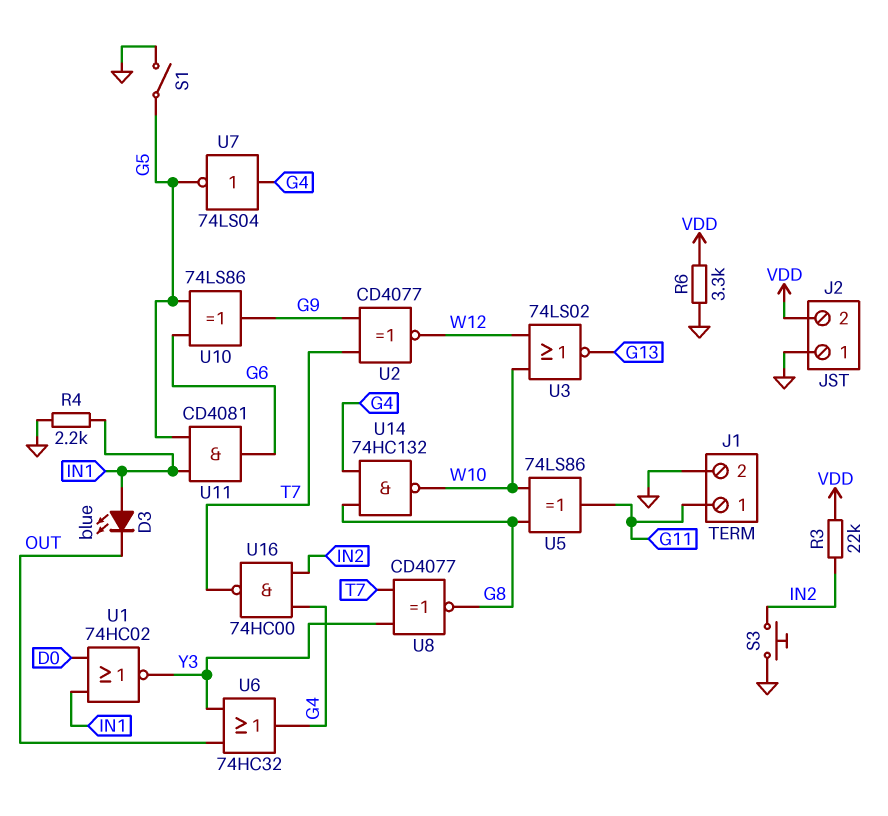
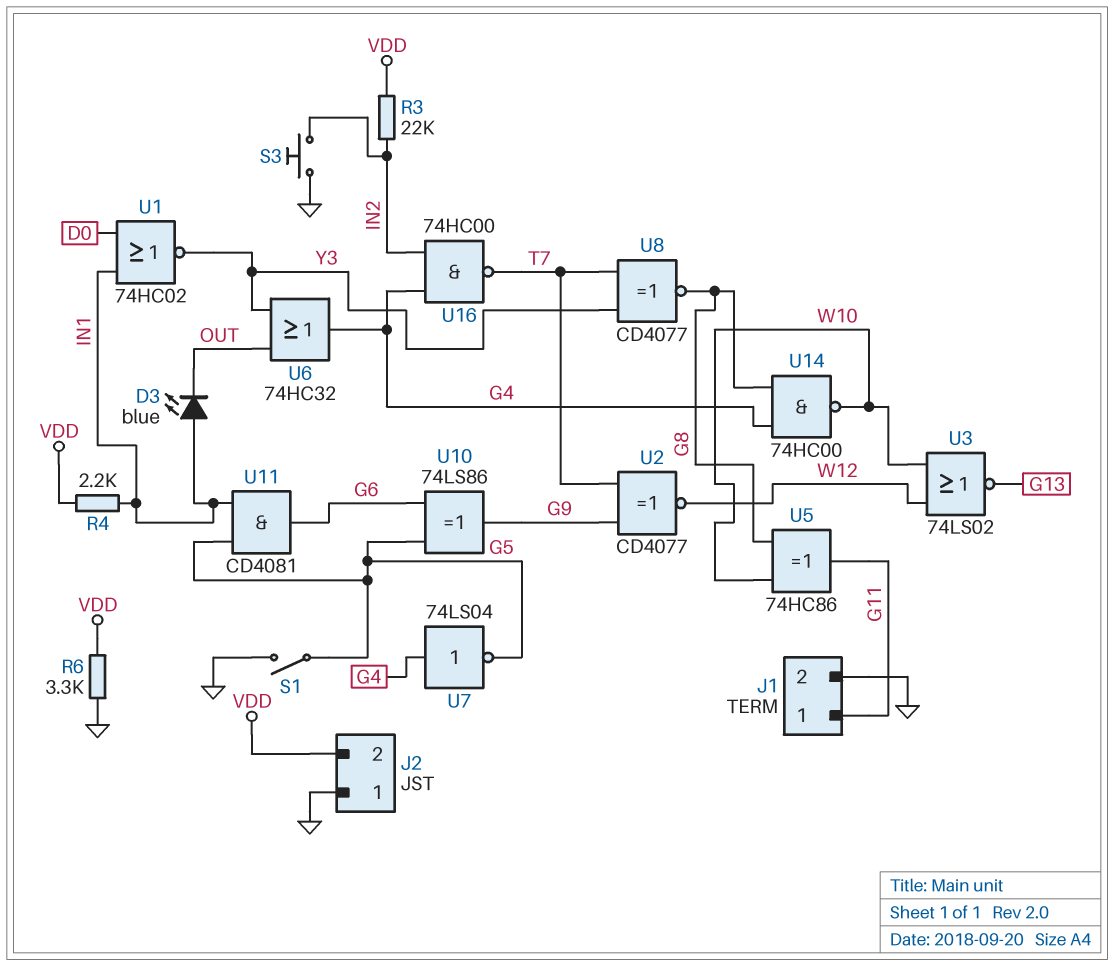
R4: 2.2k (GND, IN1) -> 2.2k (IN1, VDD)
U5: XOR 74LS86 (in G8, in W10, out G11) -> XOR 74HC86 (in G8, in W10, out G11)
U14: NAND 74HC132 (in G4, in G8, out W10) -> NAND 74HC00 (in G4, in G8, out W10)

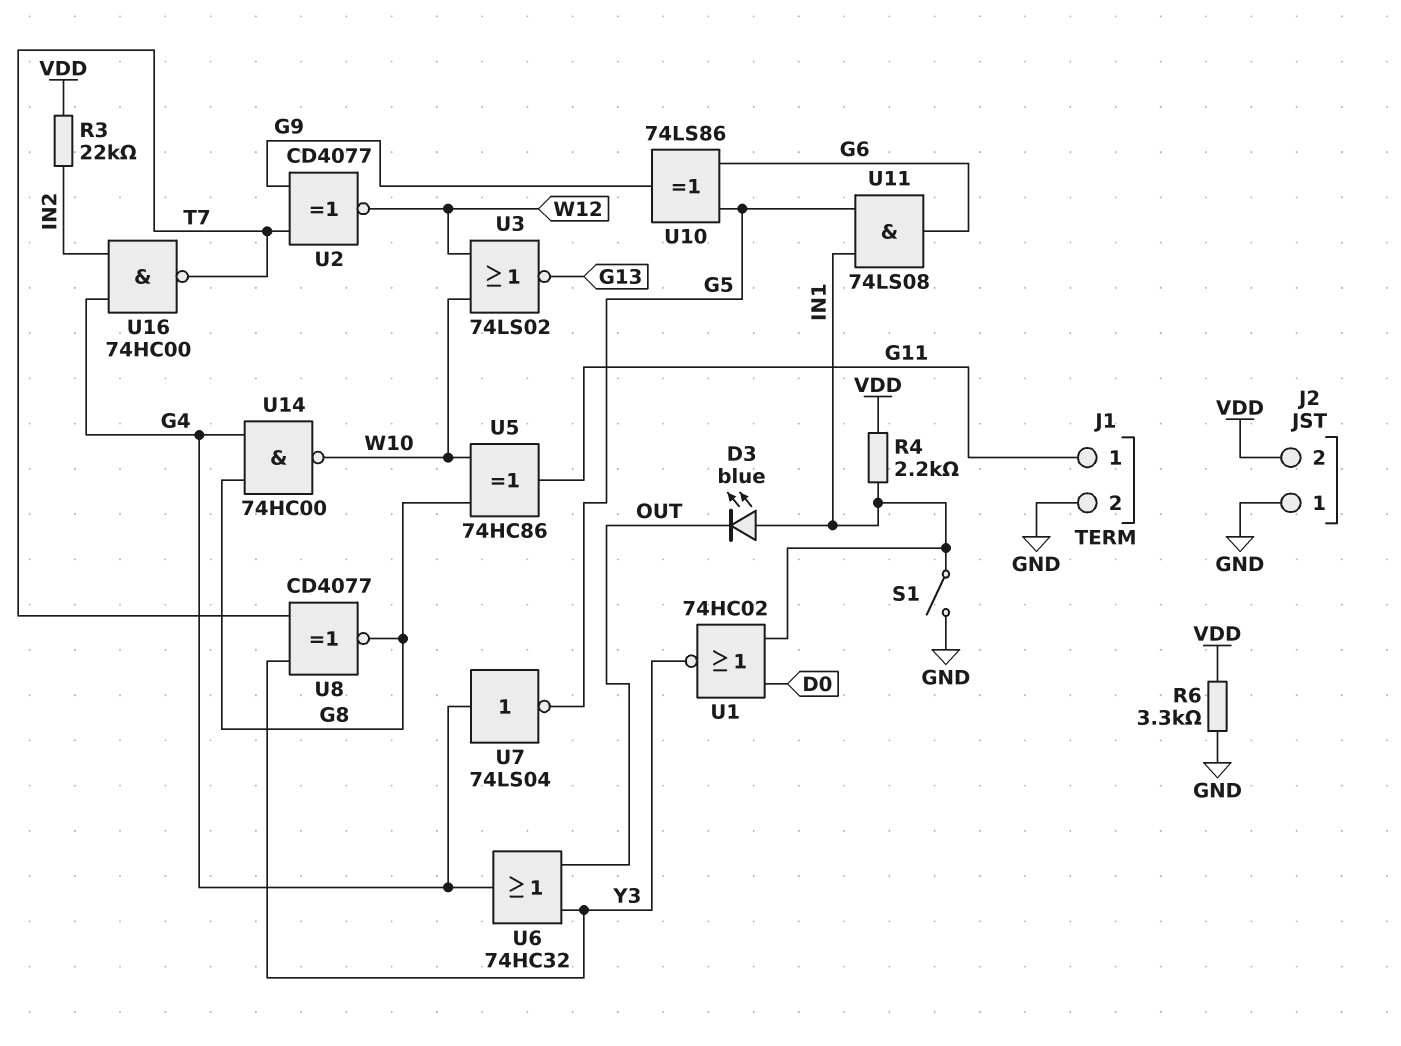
S1: switch (G5, GND) -> switch (GND, IN1)
S3: button (GND, IN2) -> none
U11: AND CD4081 (in G5, in IN1, out G6) -> AND 74LS08 (in G5, in IN1, out G6)

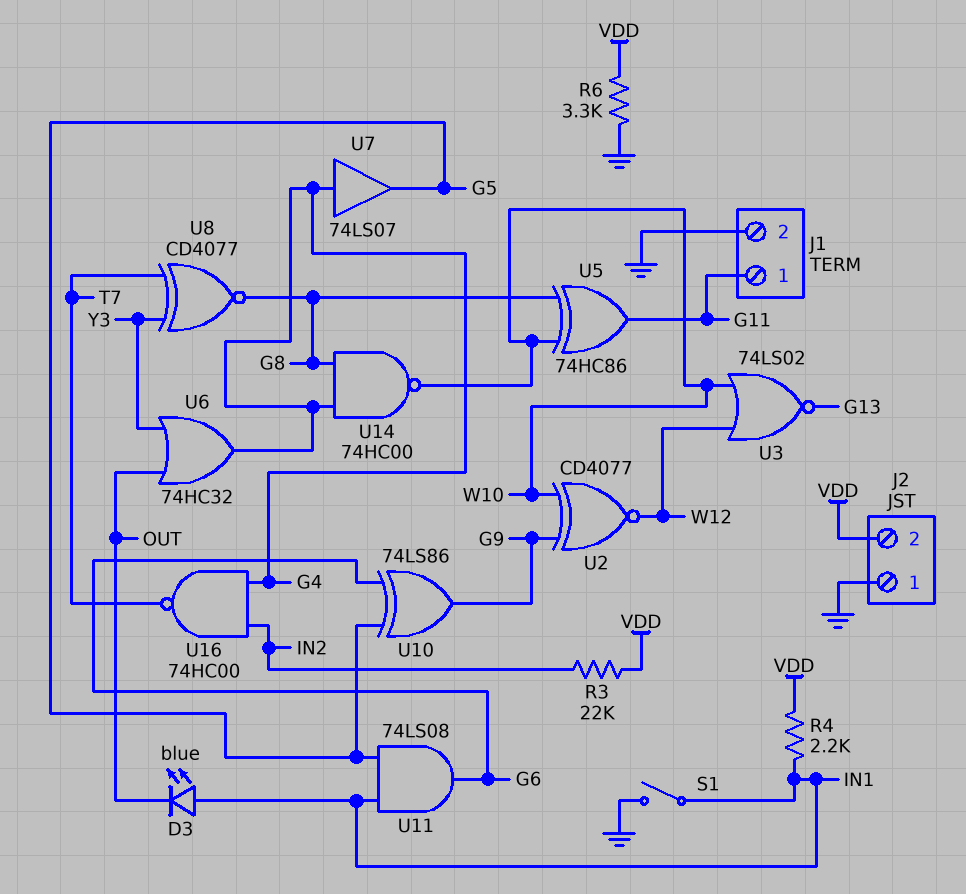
U1: NOR 74HC02 (in D0, in IN1, out Y3) -> none
U2: XNOR CD4077 (in G9, in T7, out W12) -> XNOR CD4077 (in G9, in W10, out W12)
U7: NOT 74LS04 (in G4, out G5) -> buffer 74LS07 (in G4, out G5)

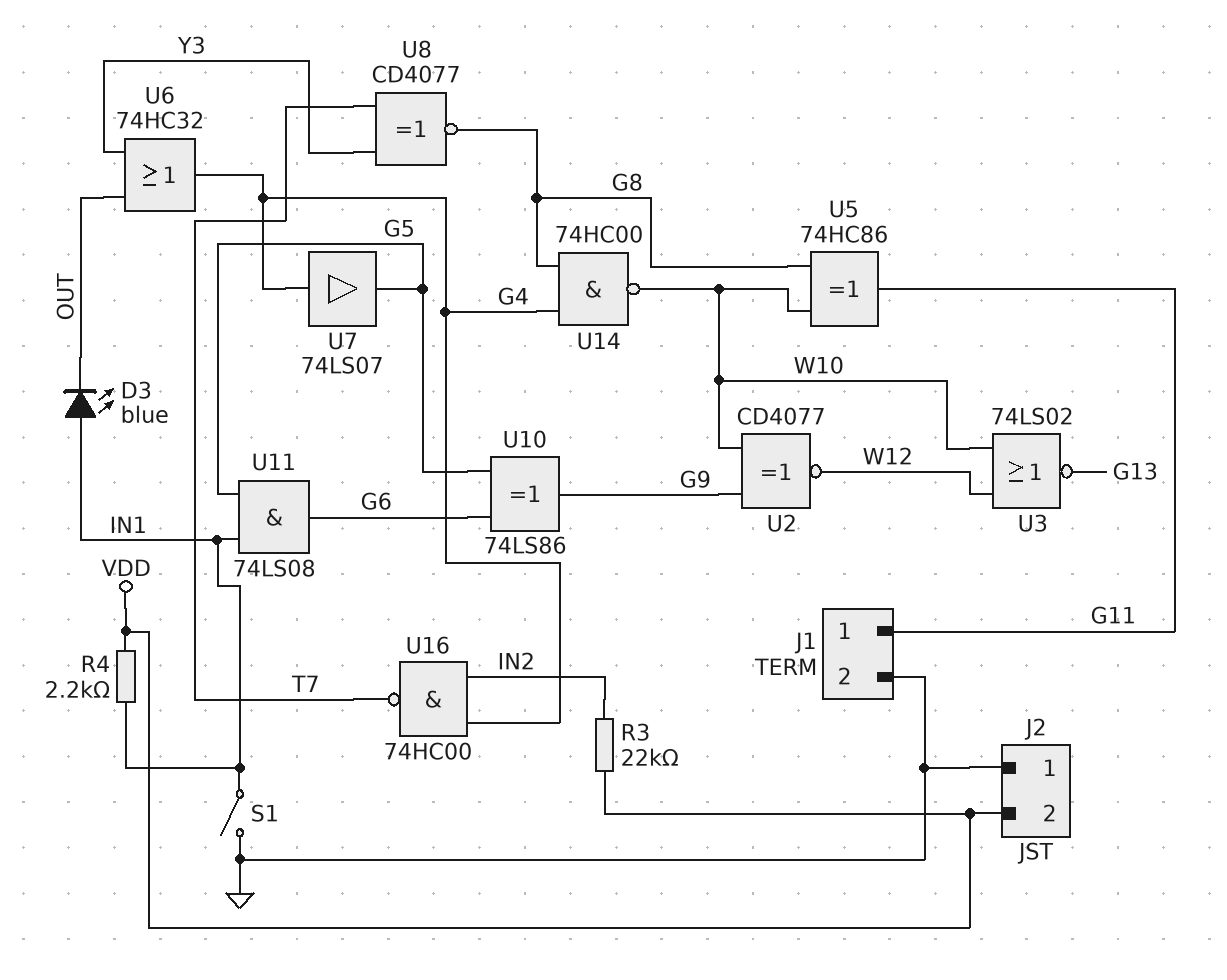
R6: 3.3k (GND, VDD) -> none

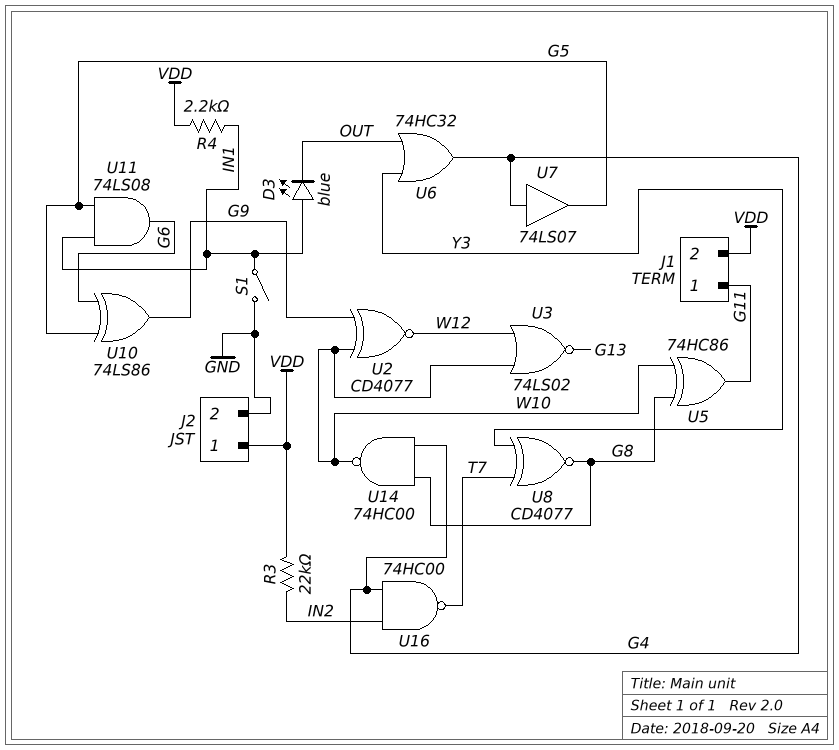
J1 pin 2: GND -> VDD
J2 pin 1: GND -> VDD
J2 pin 2: VDD -> GND

